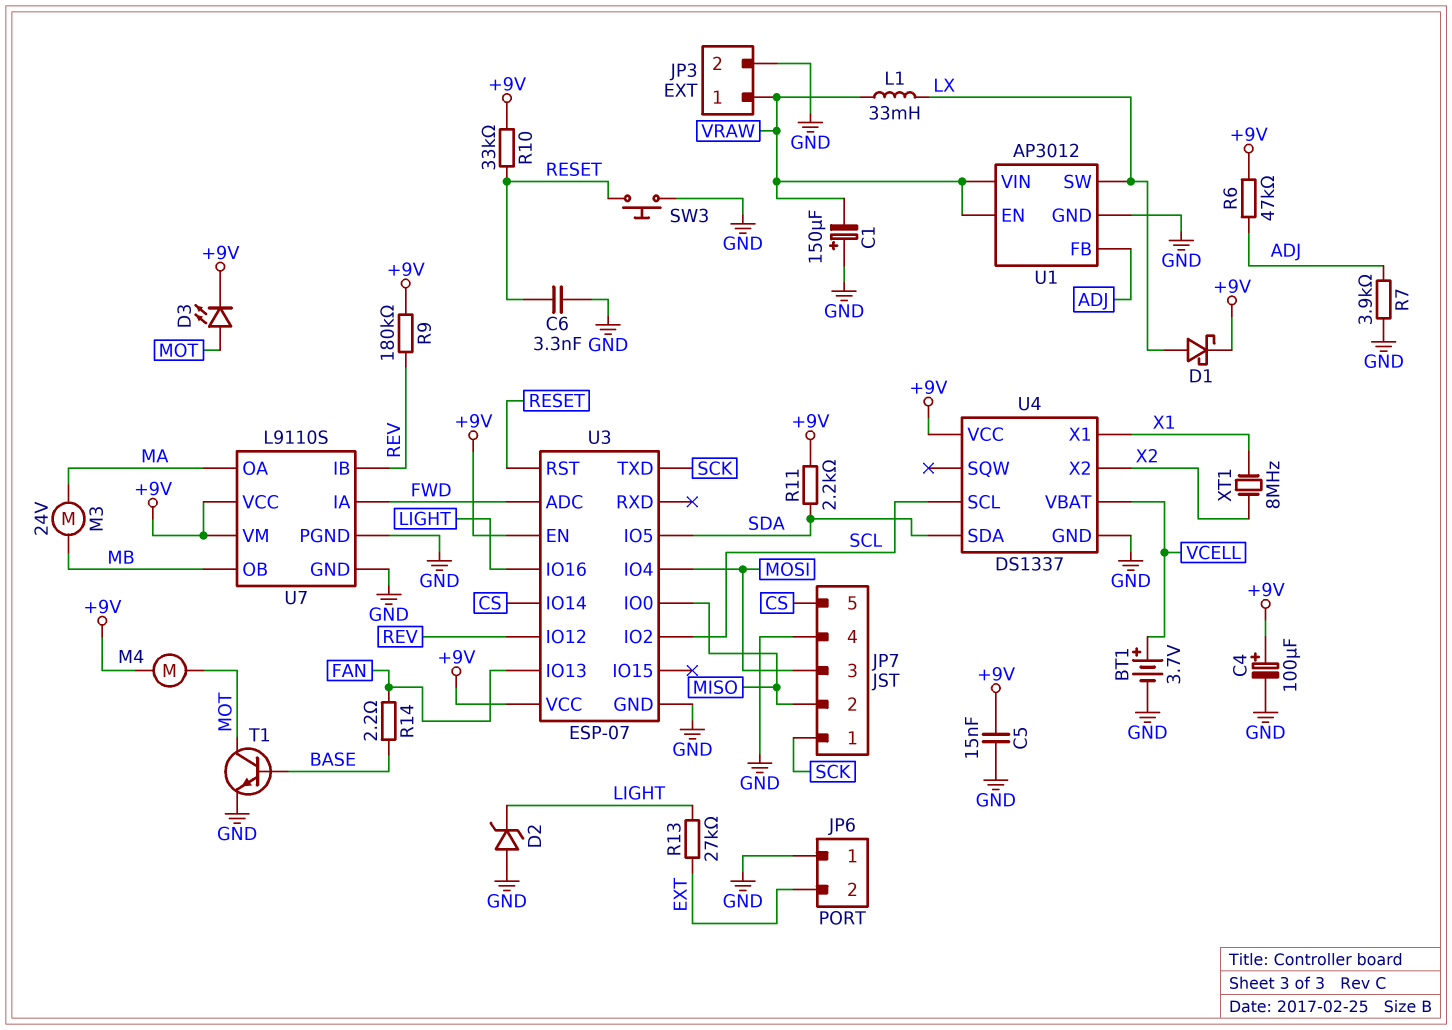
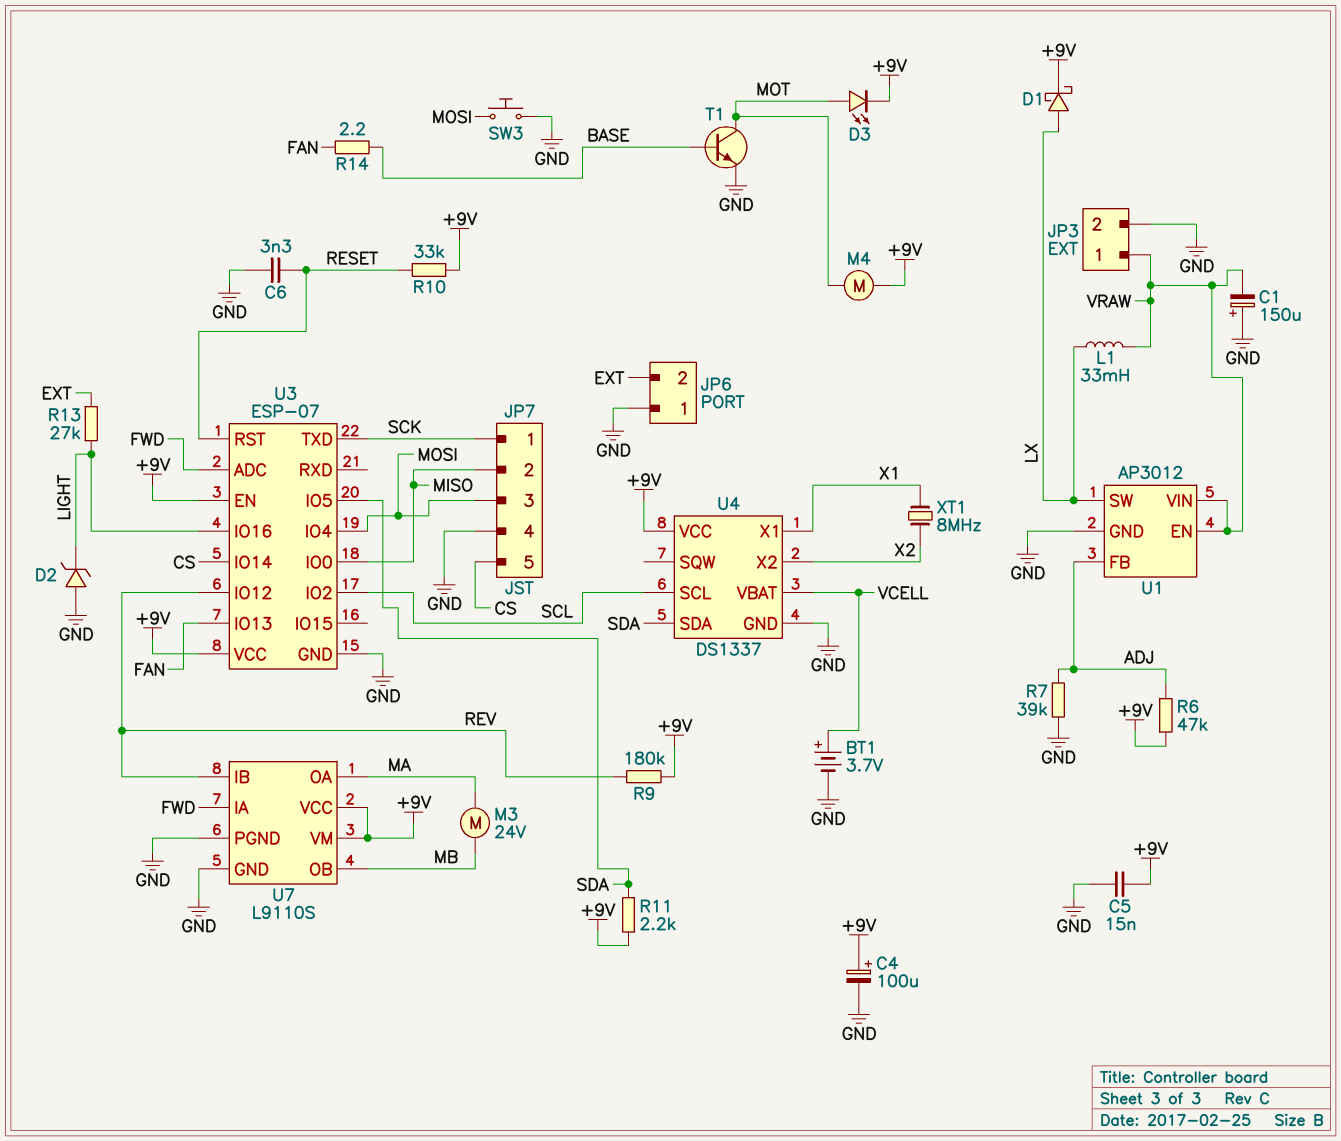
R7: 3.9k (ADJ, GND) -> 39k (ADJ, GND)
SW3: button (GND, RESET) -> button (GND, MOSI)

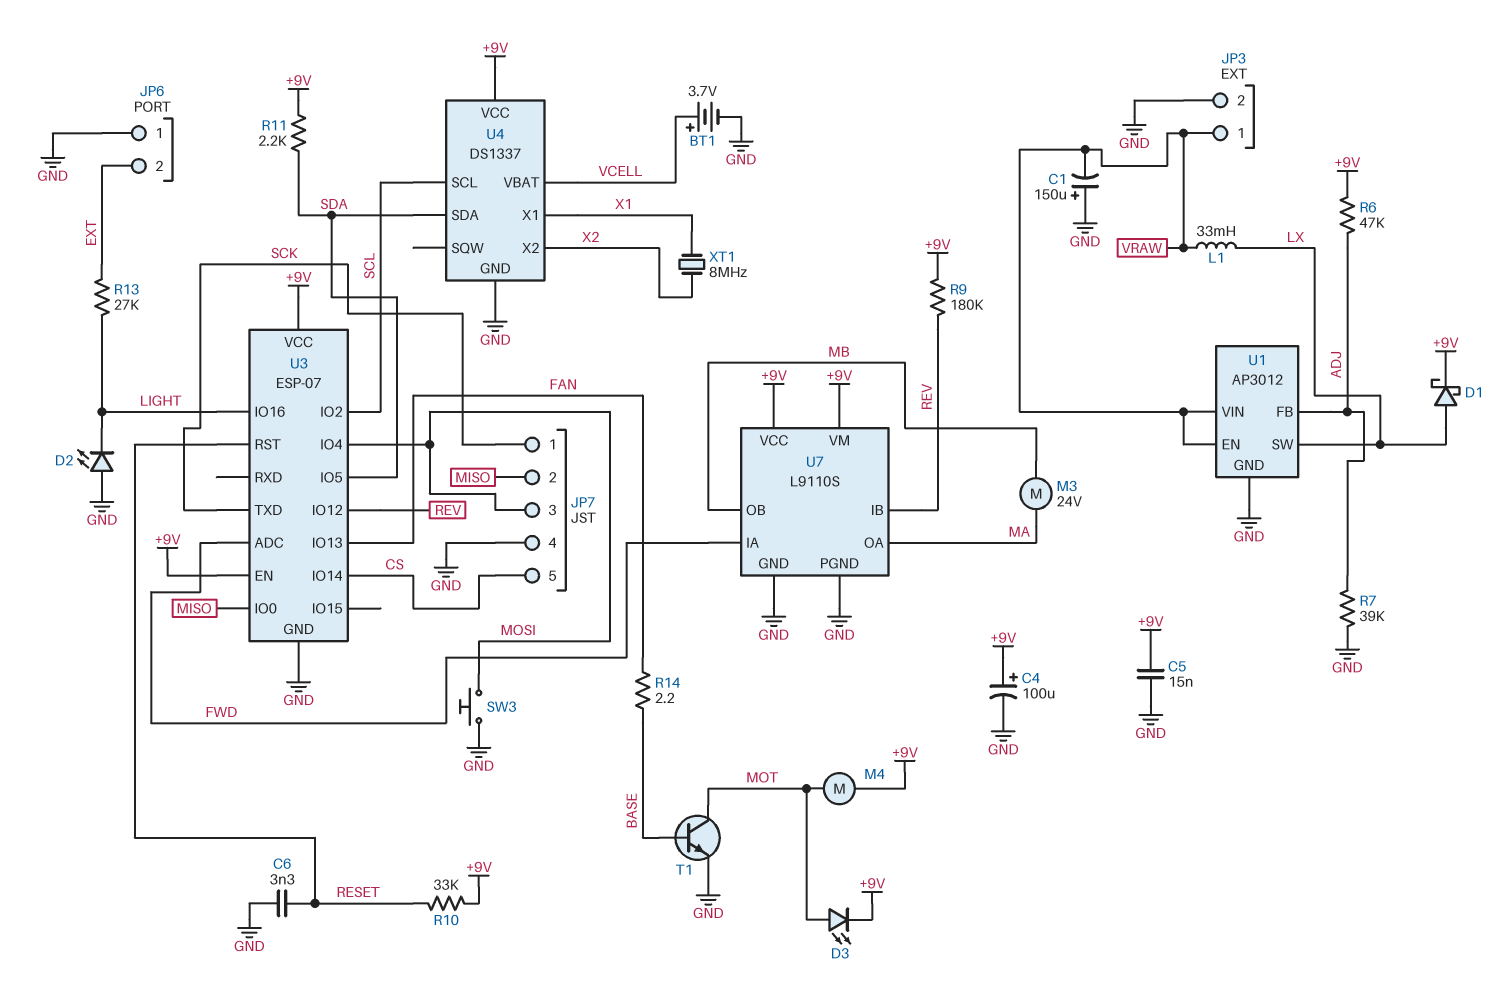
D2: zener (A GND, K LIGHT) -> LED (A GND, K LIGHT)

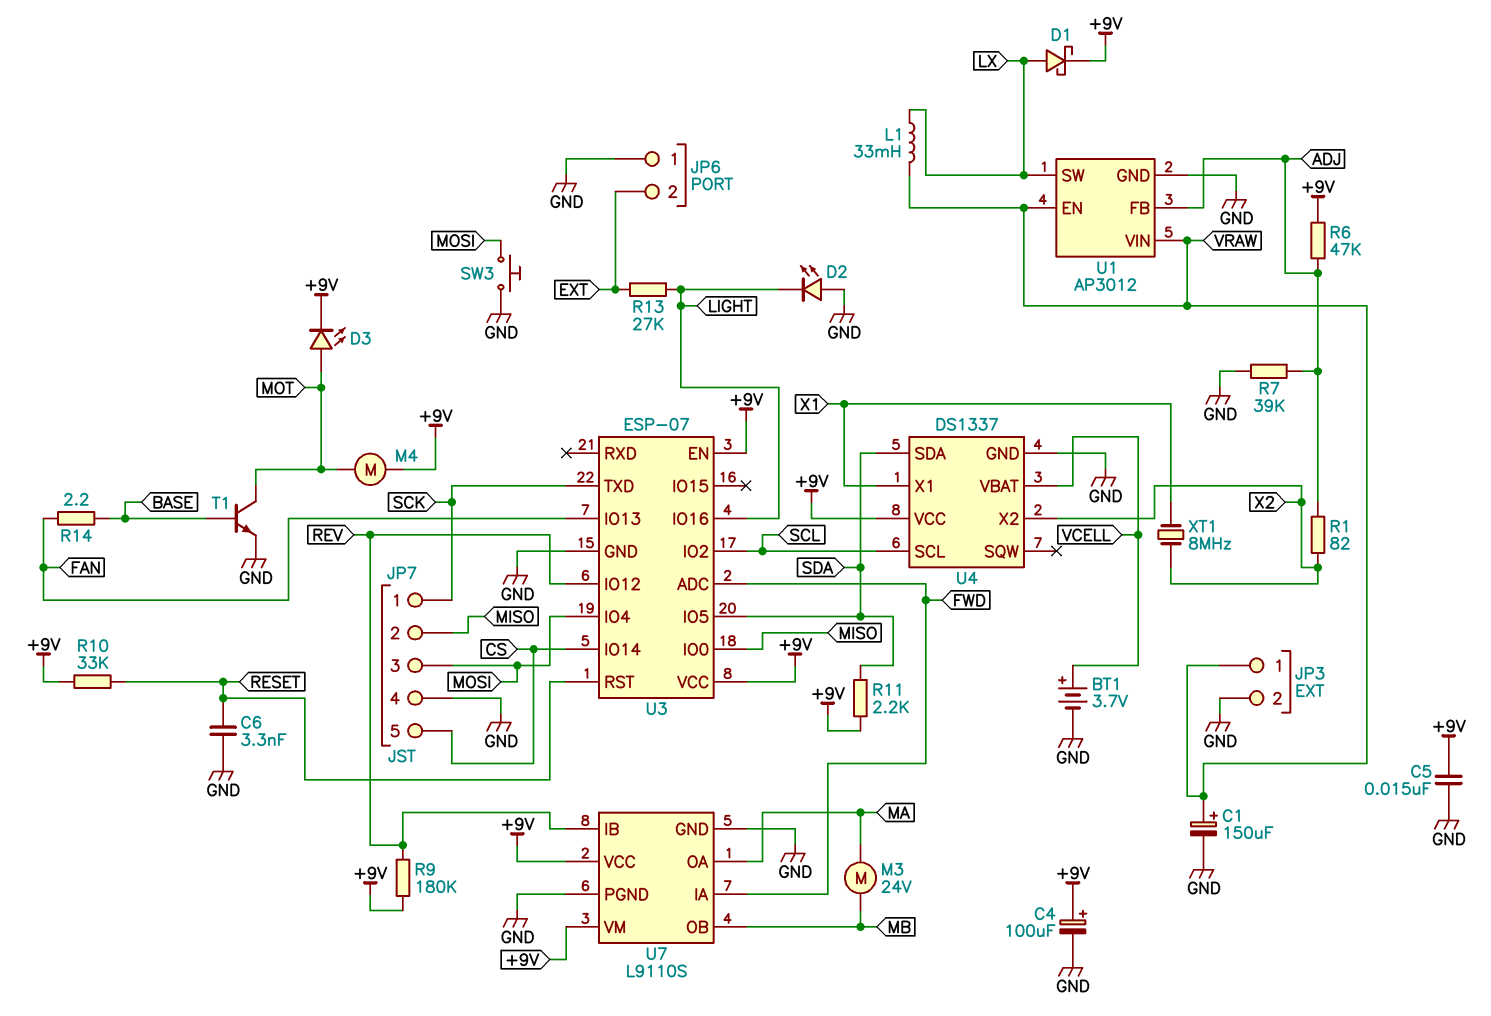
C1: 150uF (plus GND, minus VRAW) -> 150uF (plus VRAW, minus GND)
R1: none -> 82 (ADJ, X2)

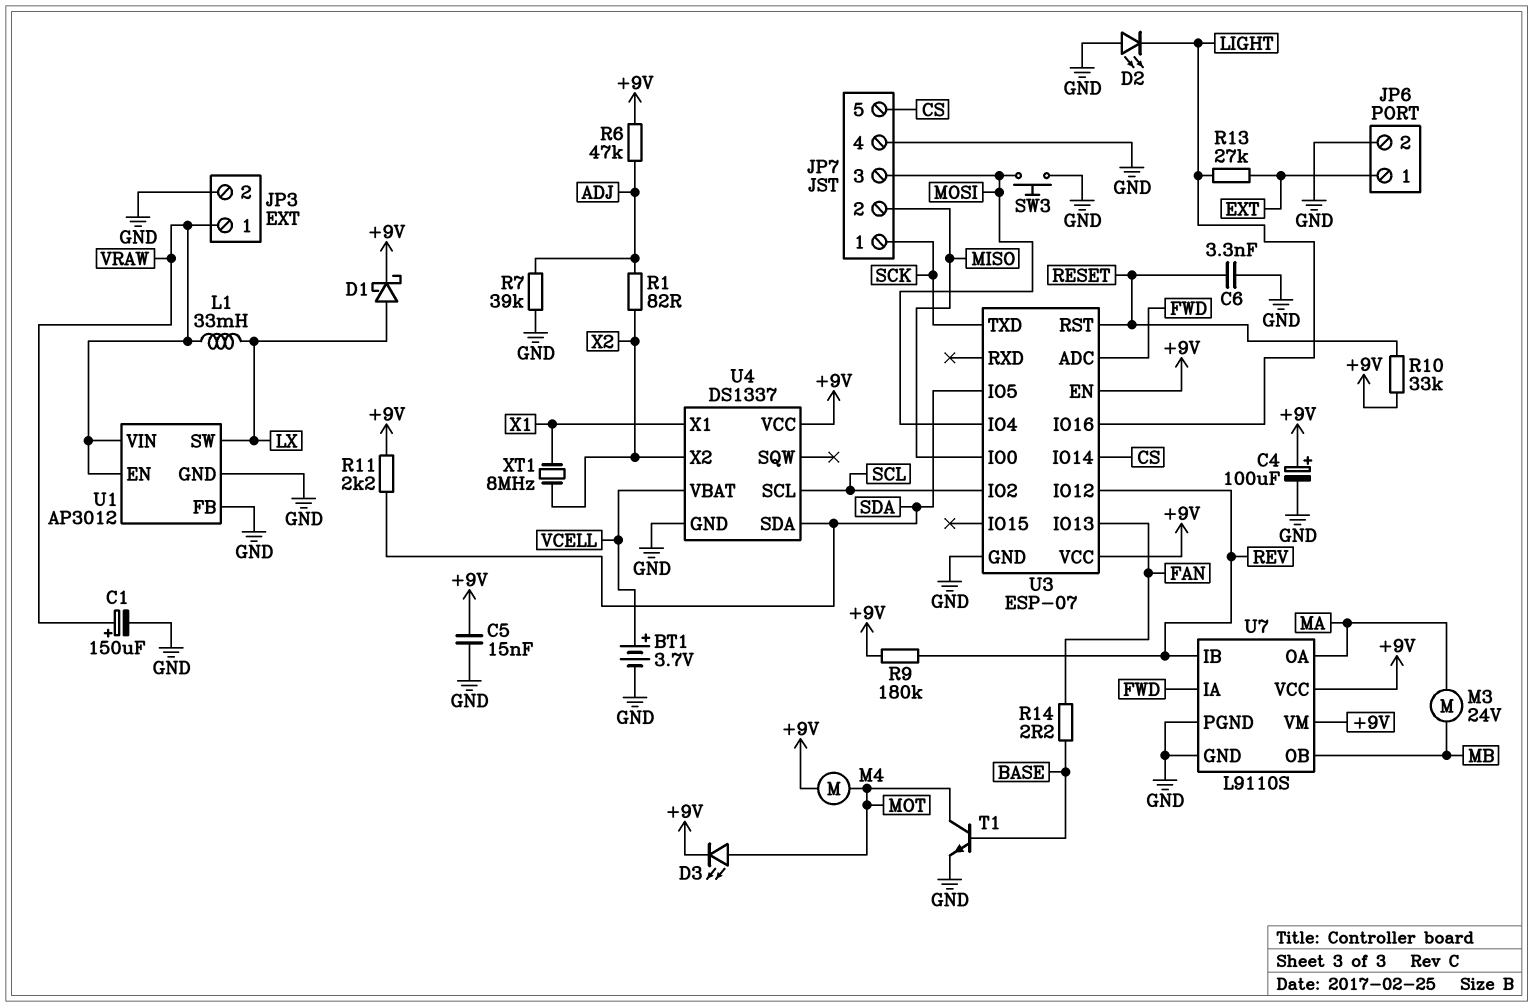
JP6 pin 1: GND -> EXT
JP6 pin 2: EXT -> GND
U1 pin FB: ADJ -> GND

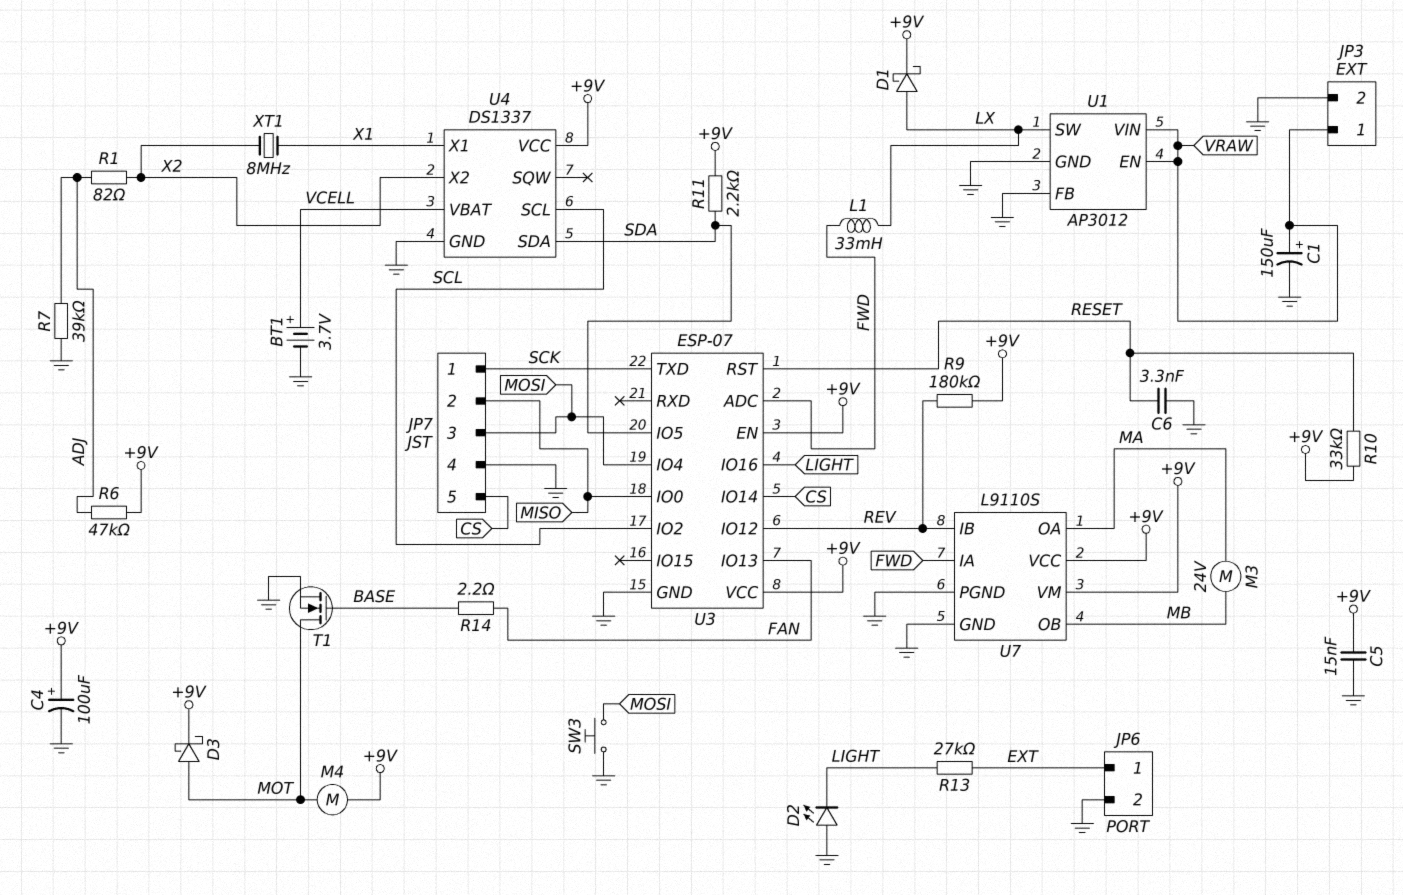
D3: LED (A MOT, K +9V) -> schottky (A MOT, K +9V)
L1: 33mH (LX, VRAW) -> 33mH (FWD, LX)
T1: NPN (B BASE, C MOT, E GND) -> NMOS (G BASE, D MOT, S GND)

